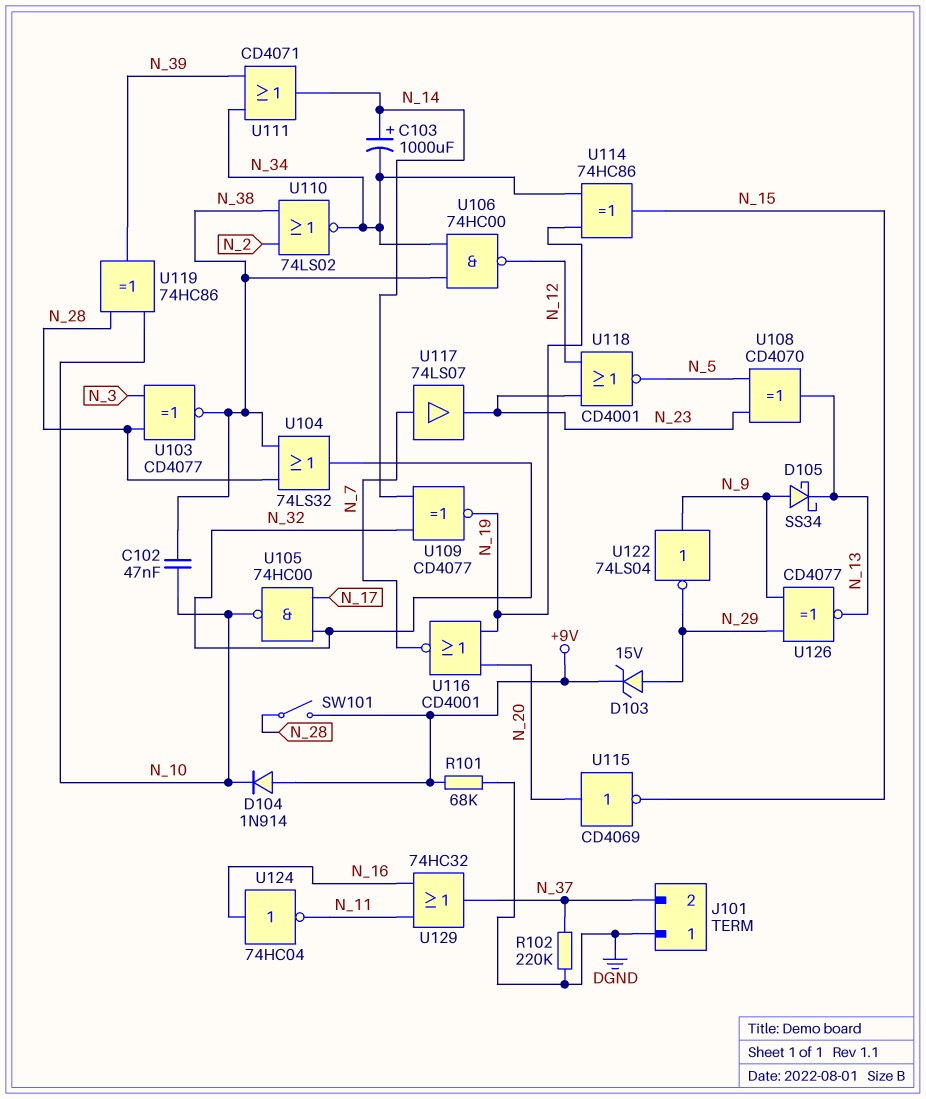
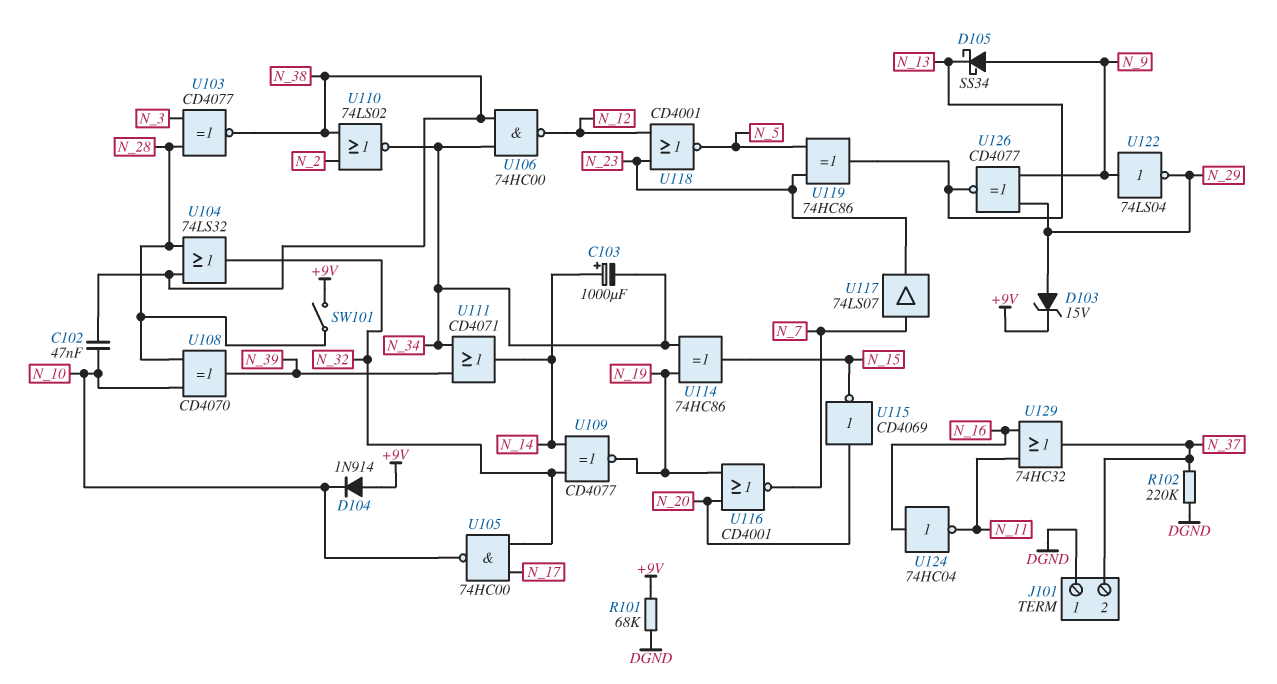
U108: XOR CD4070 (in N_5, in N_23, out N_13) -> XOR CD4070 (in N_10, in N_28, out N_39)
U119: XOR 74HC86 (in N_10, in N_28, out N_39) -> XOR 74HC86 (in N_5, in N_23, out N_13)

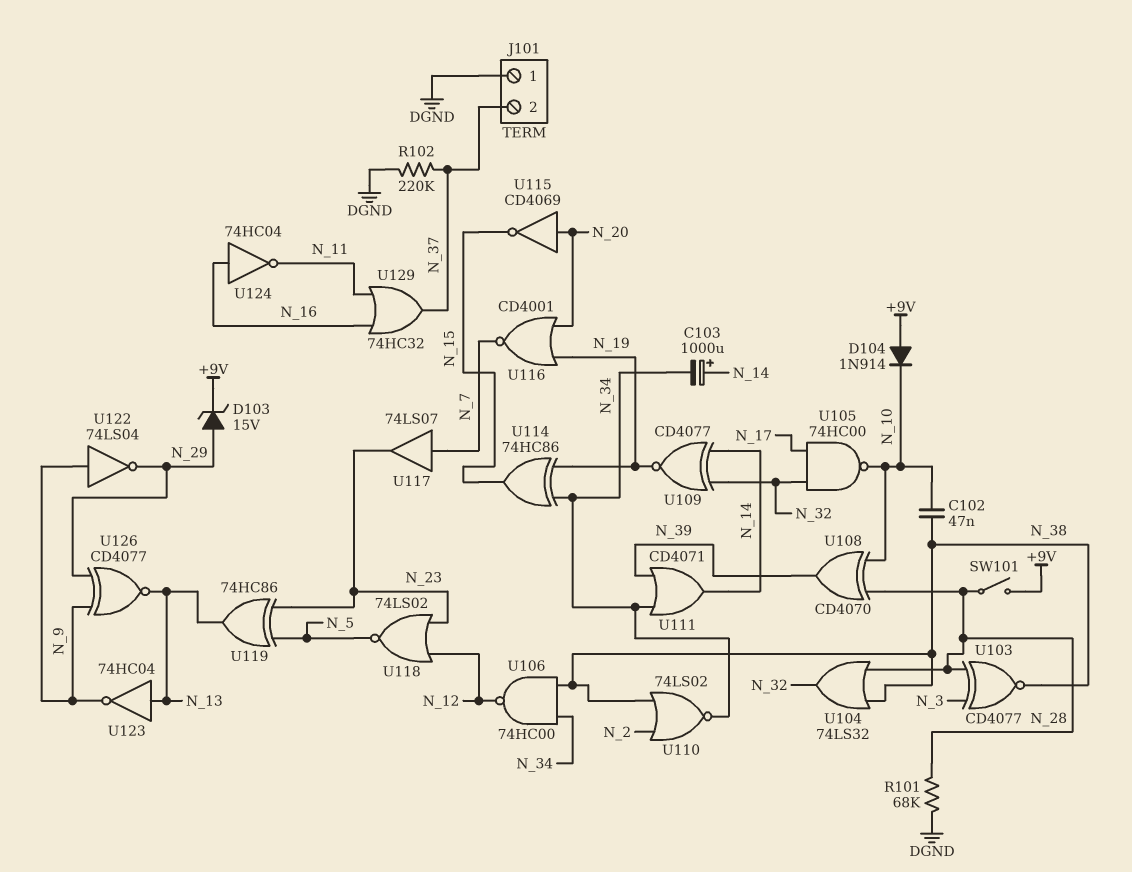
D105: schottky SS34 (A N_9, K N_13) -> none
R101: 68k (+9V, DGND) -> 68k (DGND, N_28)
U118: NOR CD4001 (in N_12, in N_23, out N_5) -> NOR 74LS02 (in N_12, in N_23, out N_5)
U123: none -> NOT 74HC04 (in N_13, out N_9)

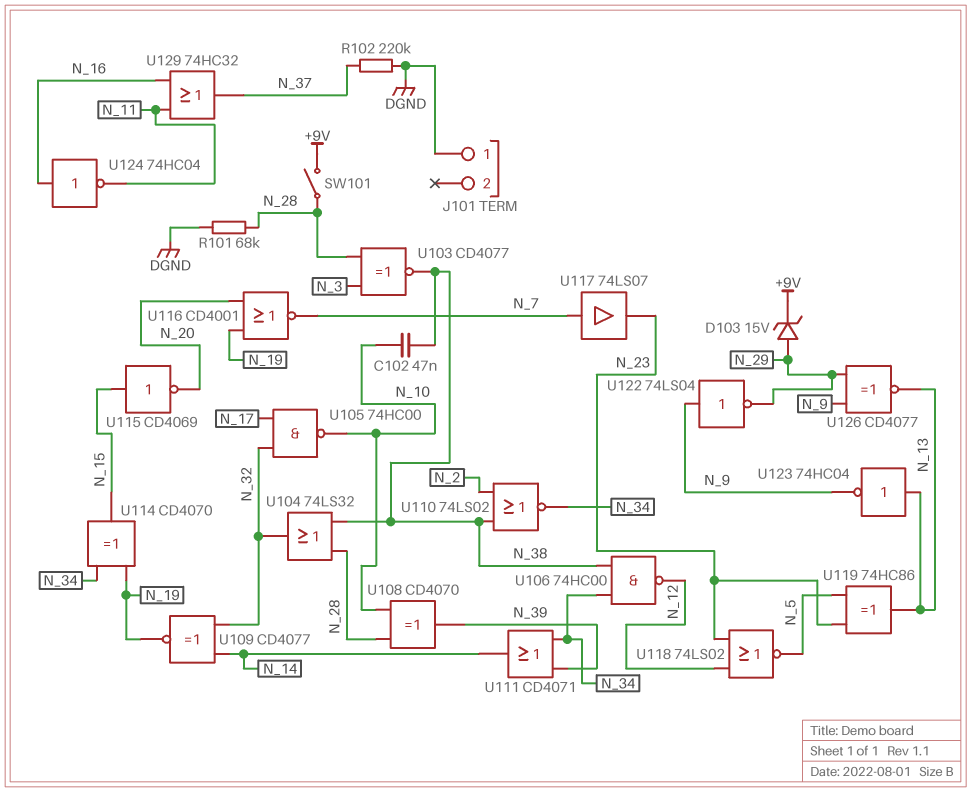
C103: 1000uF (plus N_14, minus N_34) -> none
D104: diode 1N914 (A +9V, K N_10) -> none
J101 pin 2: N_37 -> none
U114: XOR 74HC86 (in N_19, in N_34, out N_15) -> XOR CD4070 (in N_19, in N_34, out N_15)
U115: NOT CD4069 (in N_20, out N_15) -> NOT CD4069 (in N_15, out N_20)

